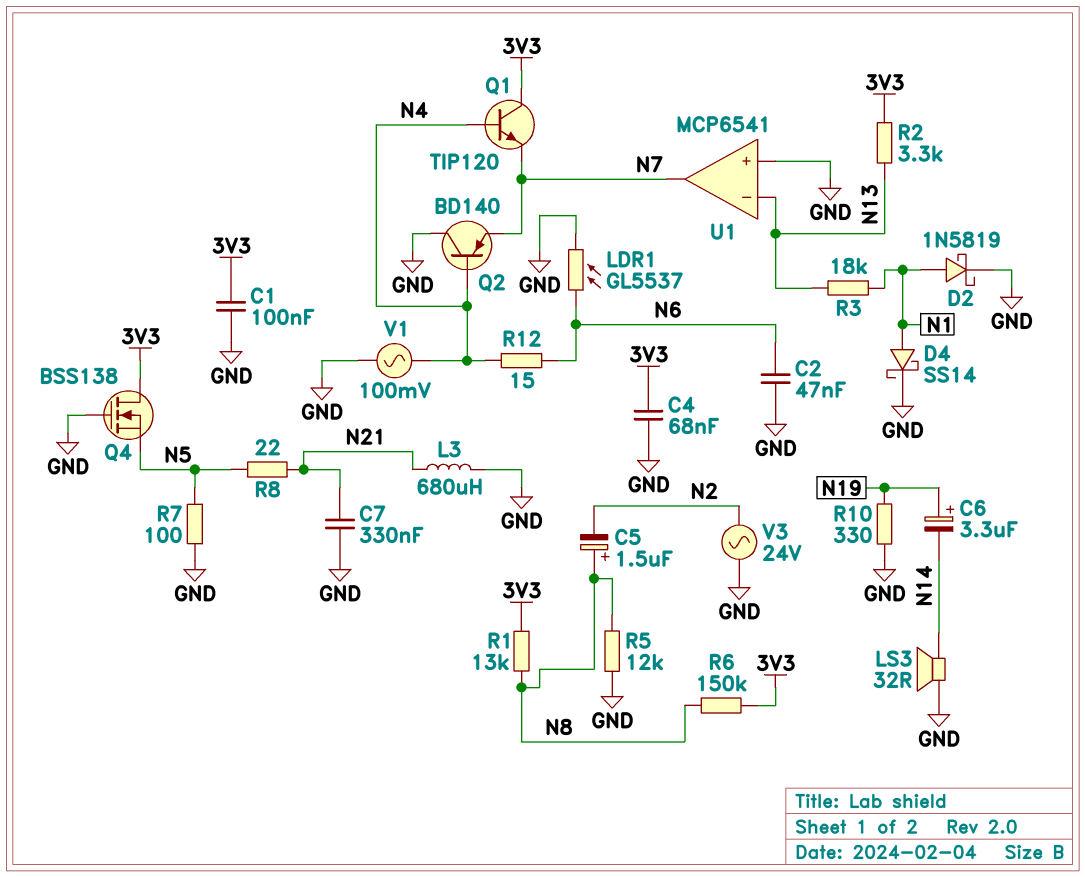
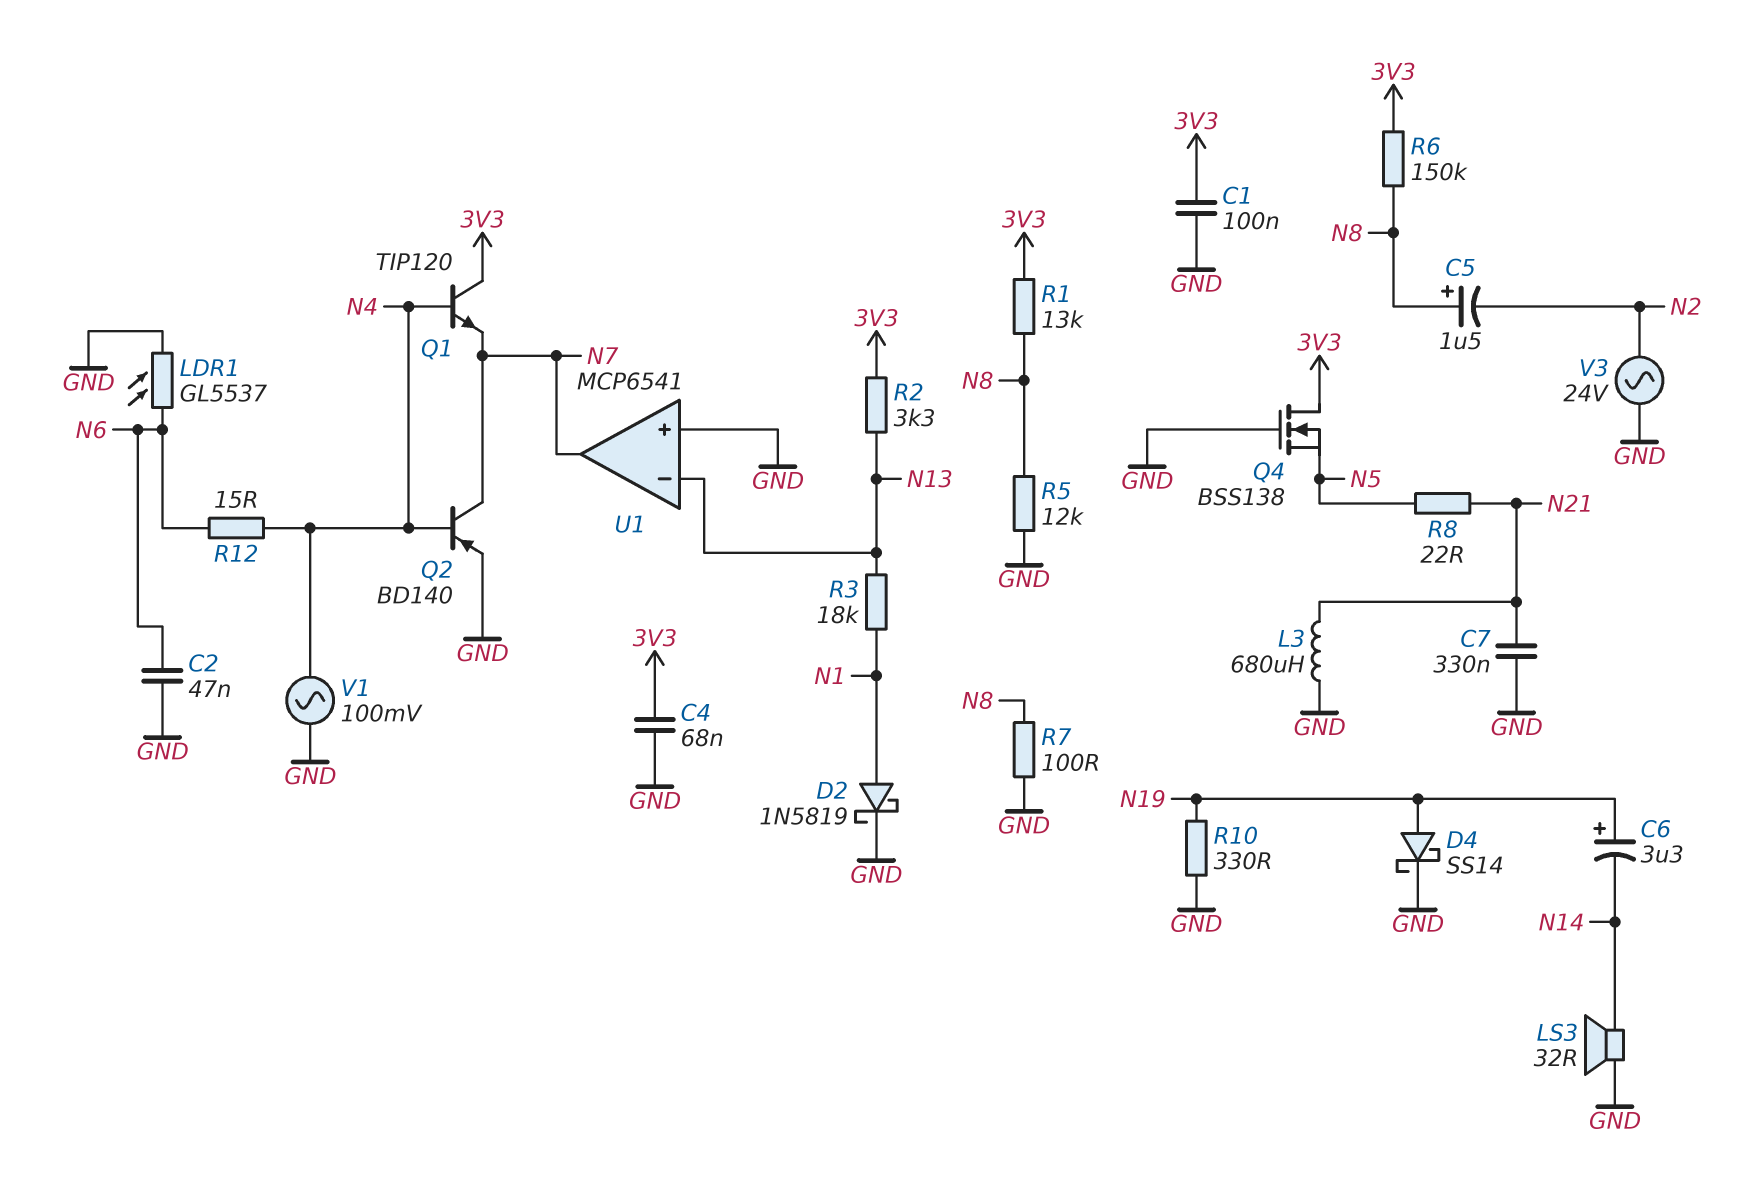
D4: schottky SS14 (A N1, K GND) -> schottky SS14 (A N19, K GND)
Q2: PNP BD140 (B N4, C GND, E N7) -> PNP BD140 (B N4, C N7, E GND)
R7: 100 (GND, N5) -> 100 (GND, N8)

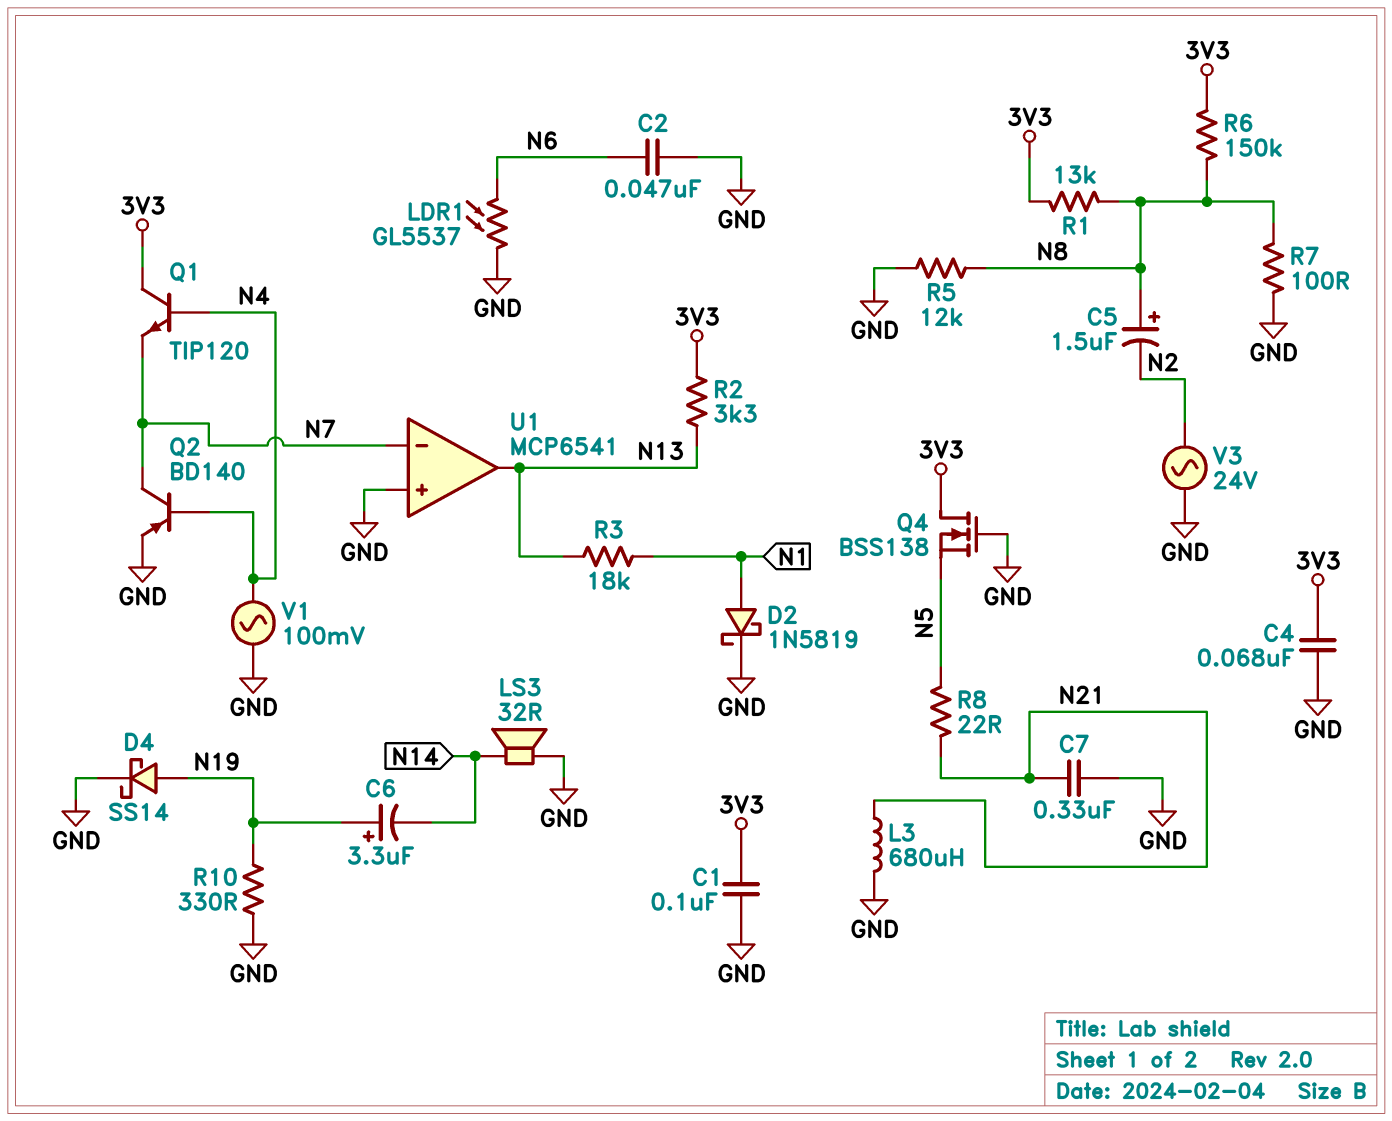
R12: 15 (N4, N6) -> none
U1 pin in-: N13 -> N7
U1 pin out: N7 -> N13

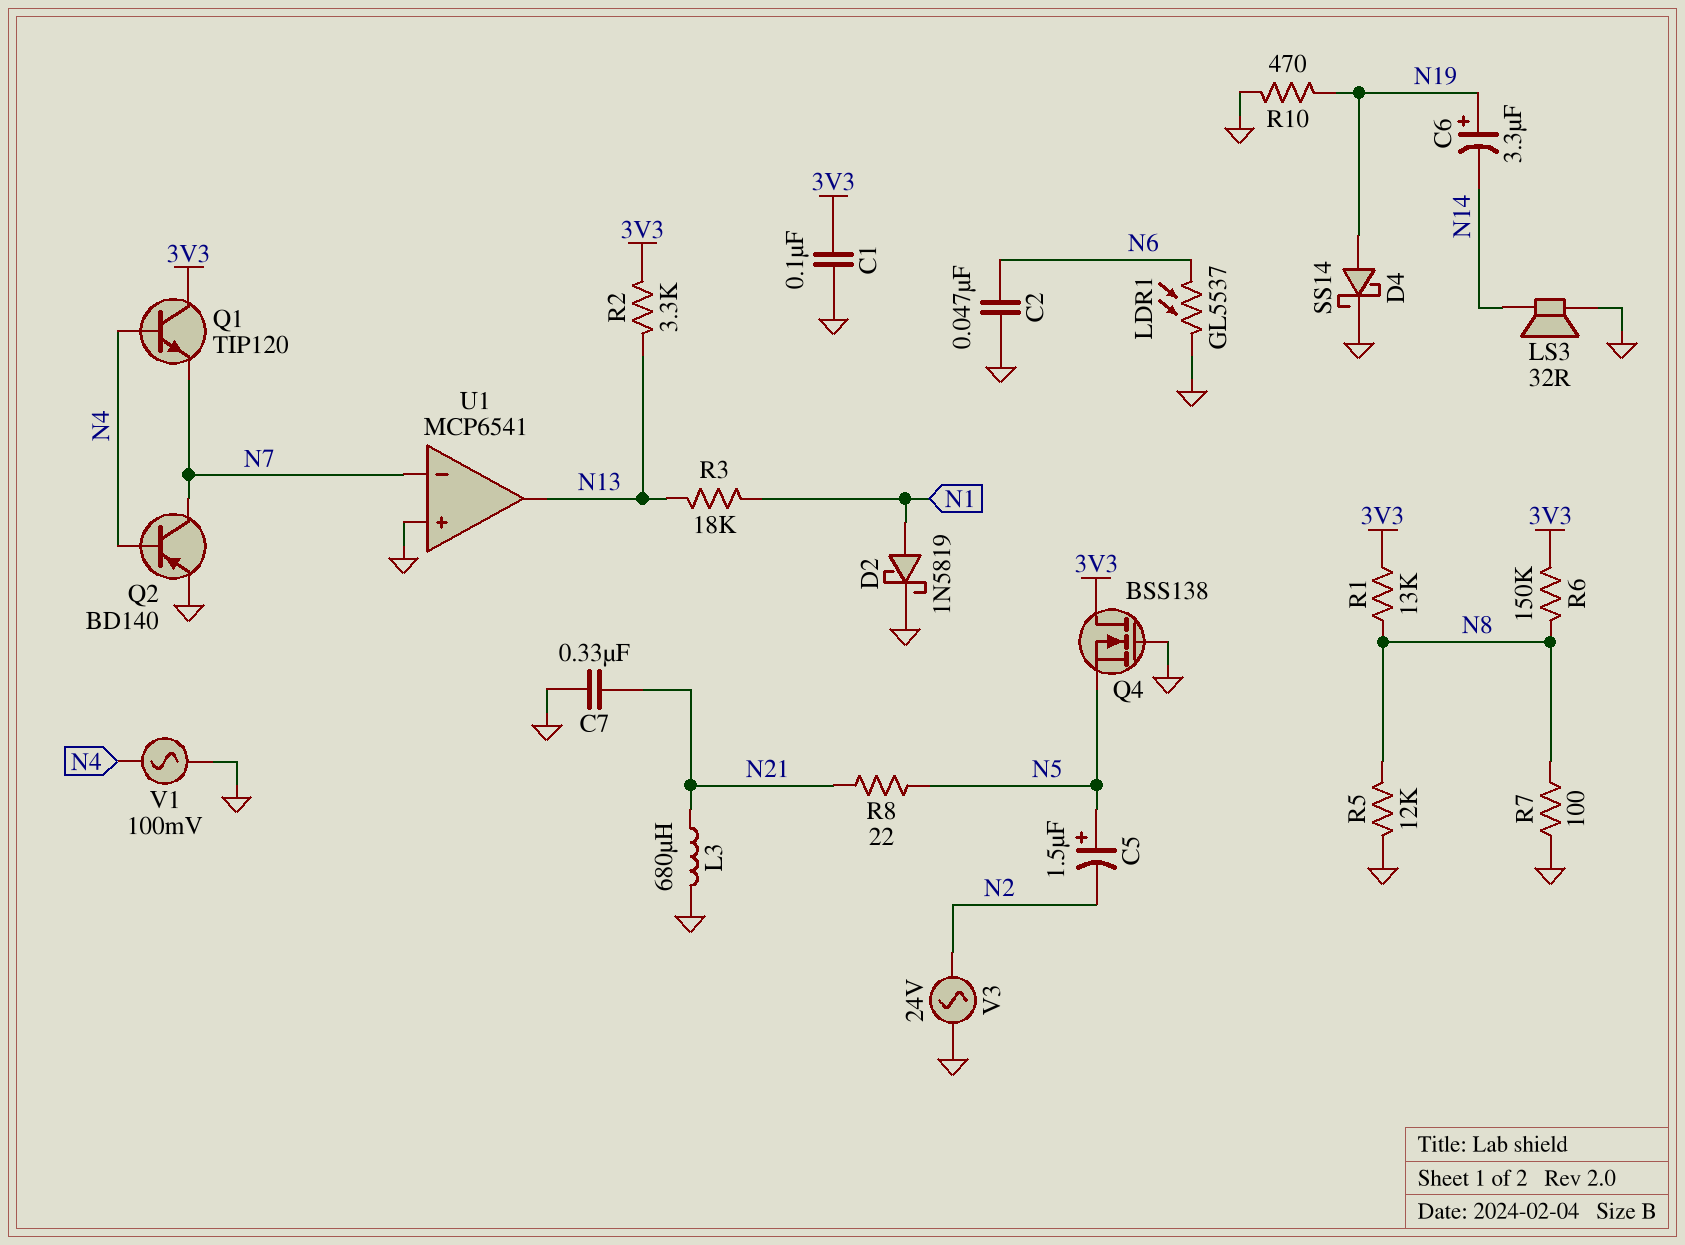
C4: 68nF (3V3, GND) -> none
C5: 1.5uF (plus N8, minus N2) -> 1.5uF (plus N5, minus N2)
R10: 330 (GND, N19) -> 470 (GND, N19)

